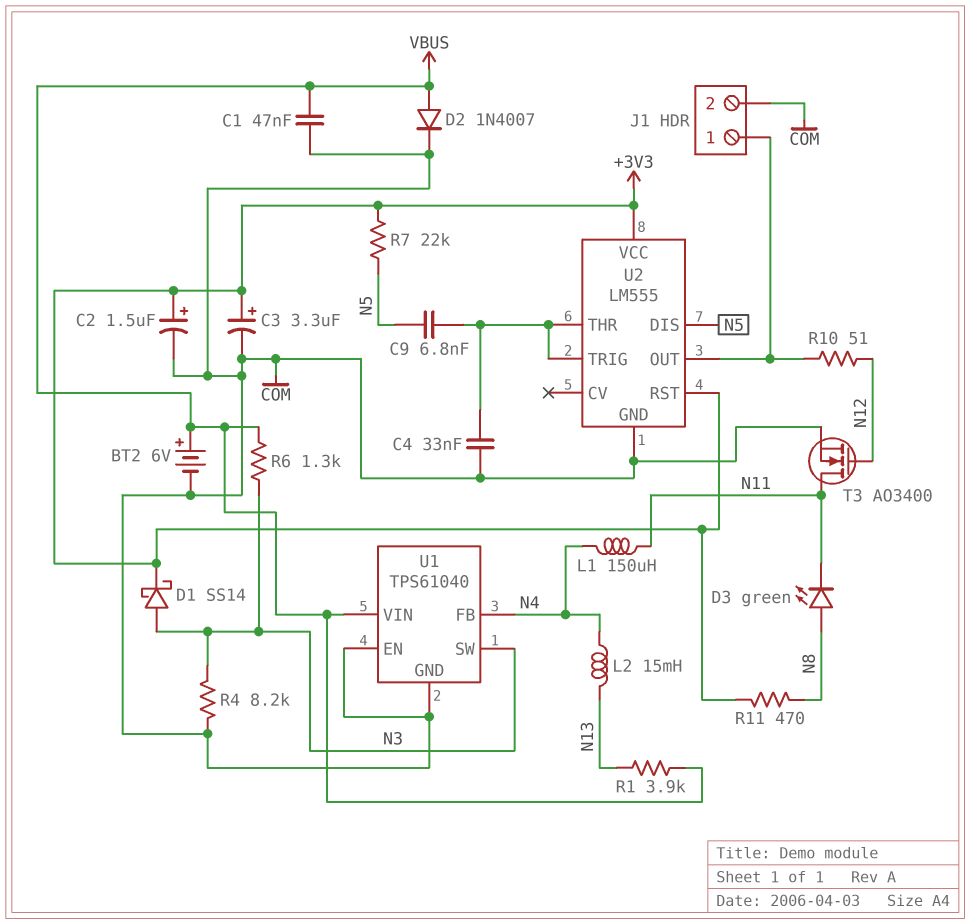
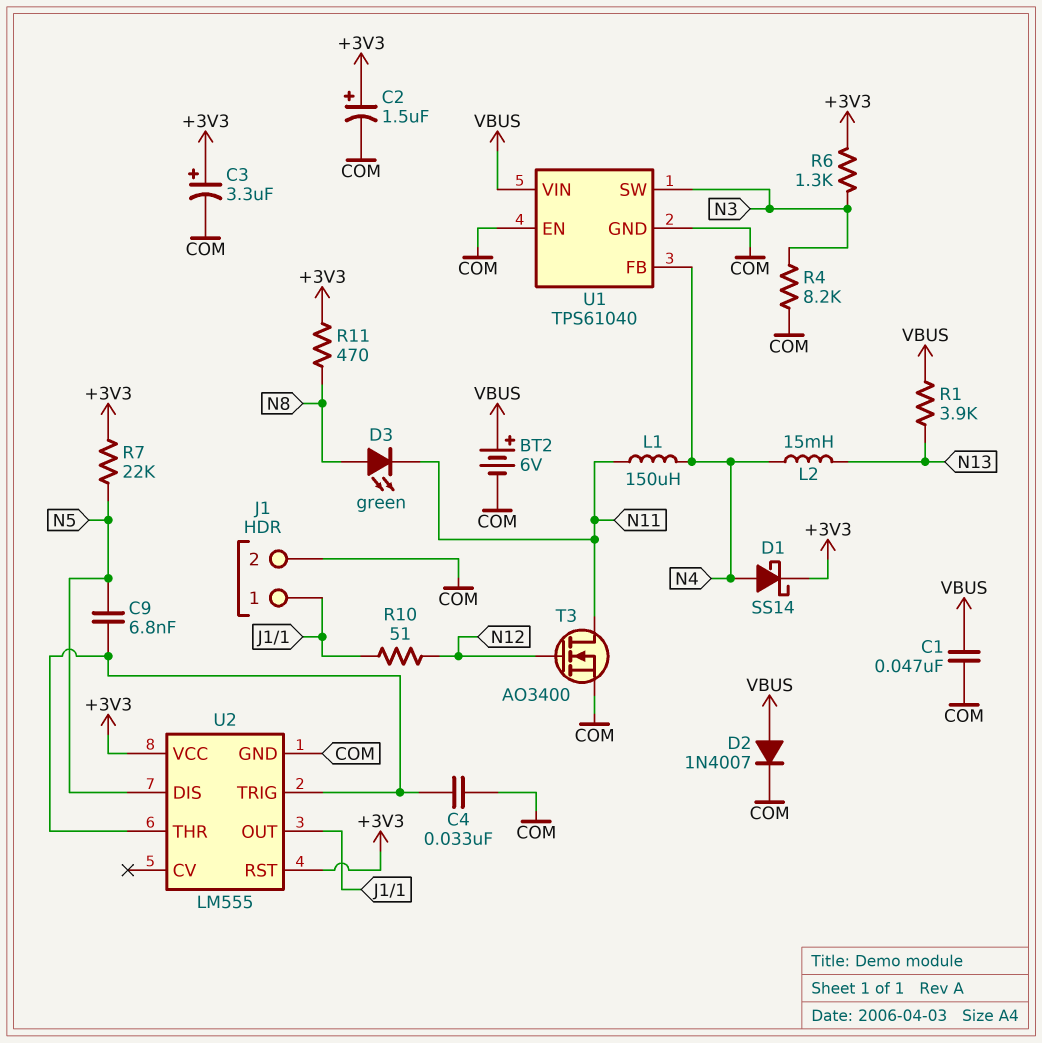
D1: schottky SS14 (A N3, K +3V3) -> schottky SS14 (A N4, K +3V3)
R6: 1.3k (N3, VBUS) -> 1.3k (+3V3, N3)

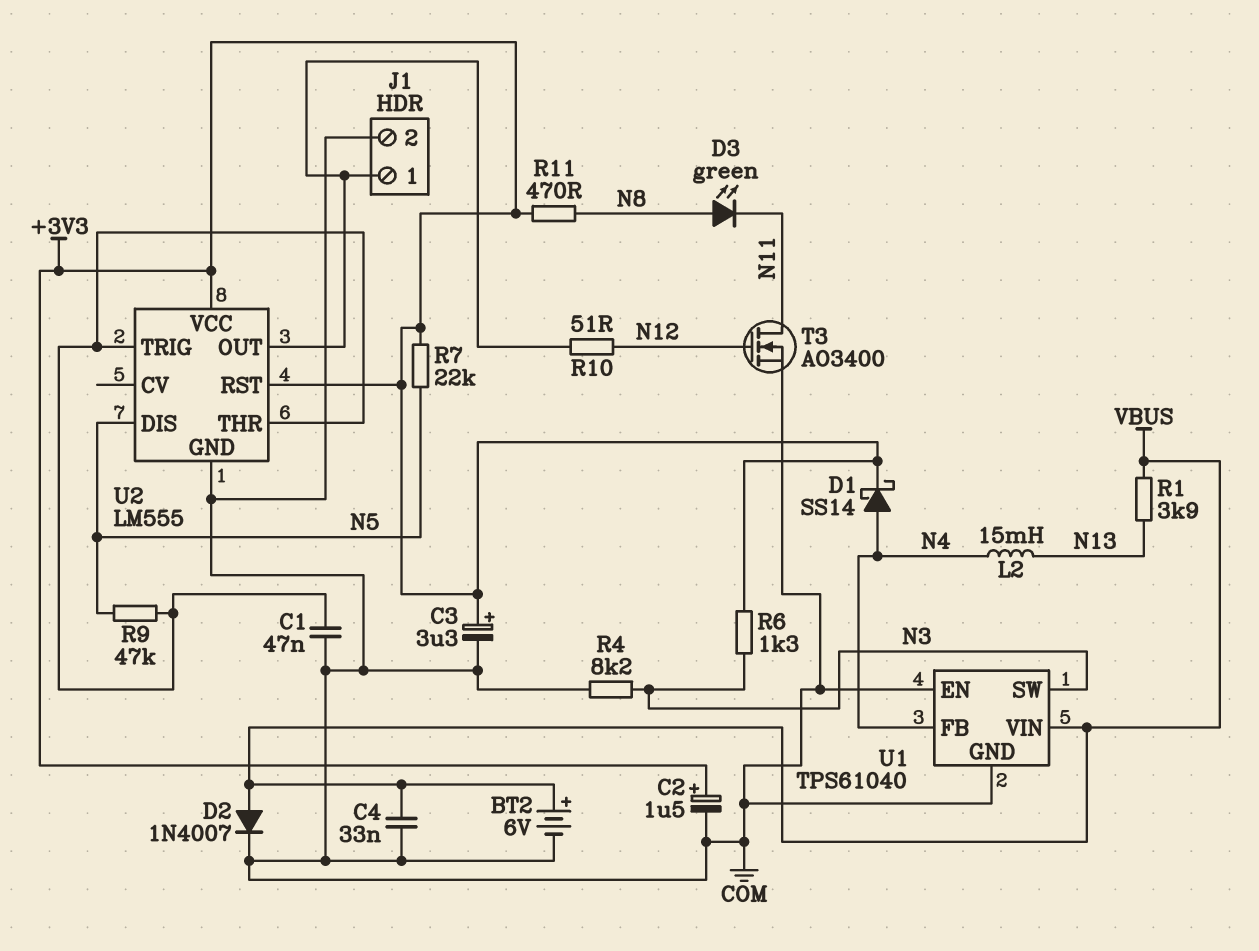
C1: 47nF (COM, VBUS) -> 47nF (COM, U2/THR)
C4: 33nF (COM, U2/THR) -> 33nF (COM, VBUS)
C9: 6.8nF (N5, U2/THR) -> none
L1: 150uH (N4, N11) -> none
R9: none -> 47k (N5, U2/THR)

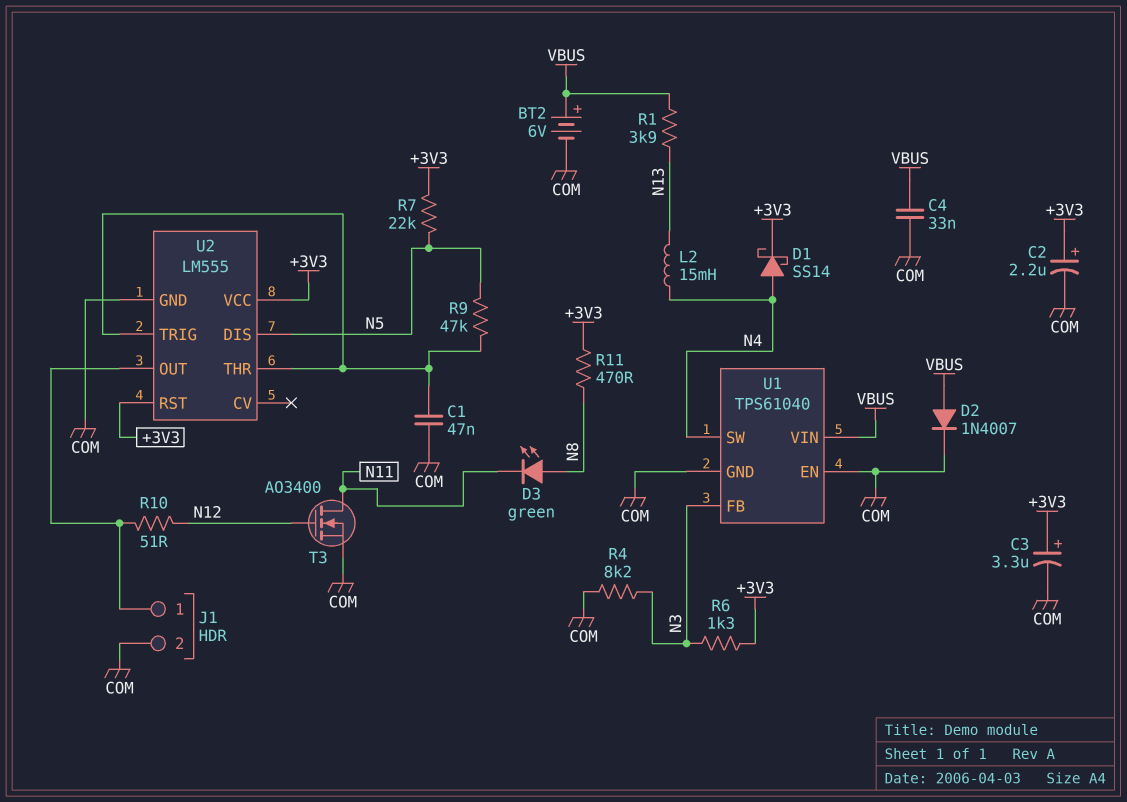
C2: 1.5uF (plus +3V3, minus COM) -> 2.2uF (plus +3V3, minus COM)
U1 pin FB: N4 -> N3
U1 pin SW: N3 -> N4

